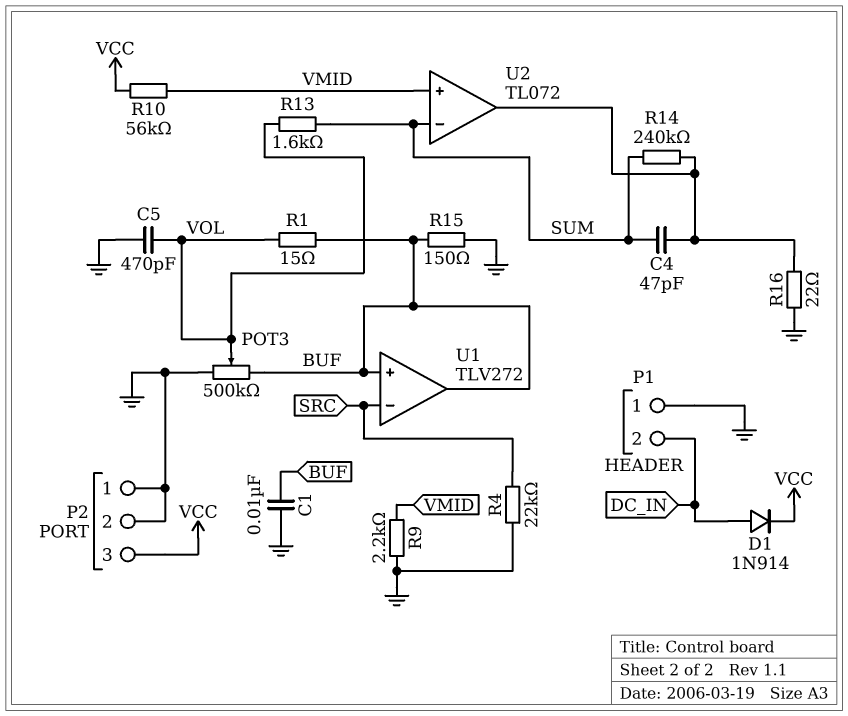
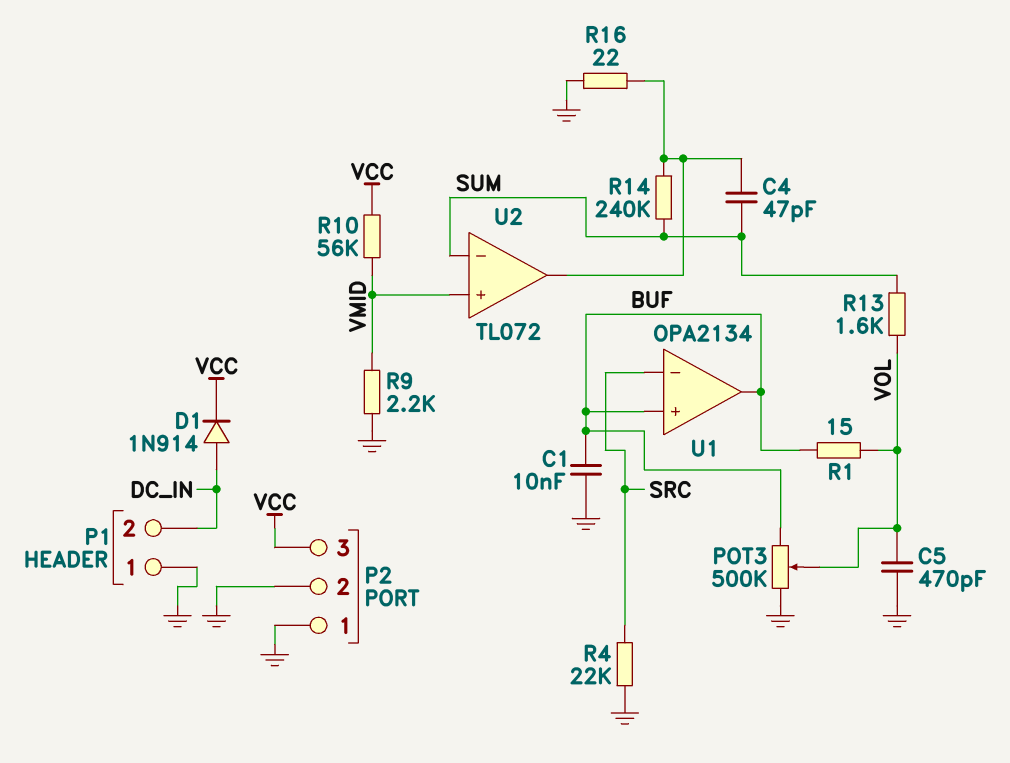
R15: 150 (BUF, GND) -> none
U1: TLV272 -> OPA2134

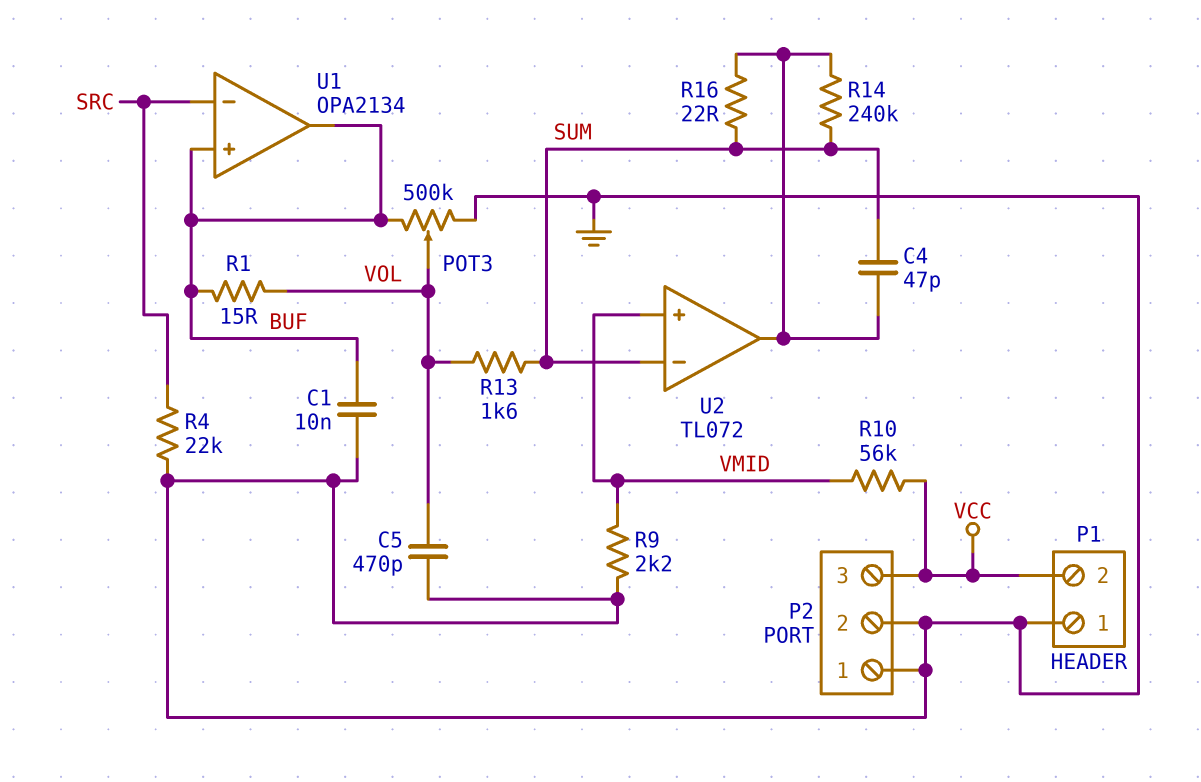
D1: diode 1N914 (A DC_IN, K VCC) -> none
P1 pin 2: DC_IN -> VCC
R16: 22 (GND, U2/out) -> 22 (SUM, U2/out)

